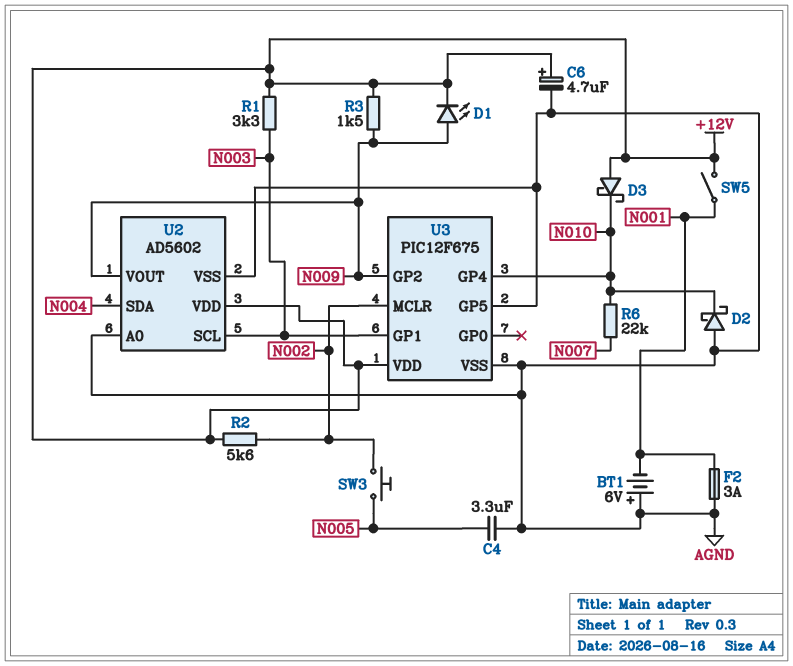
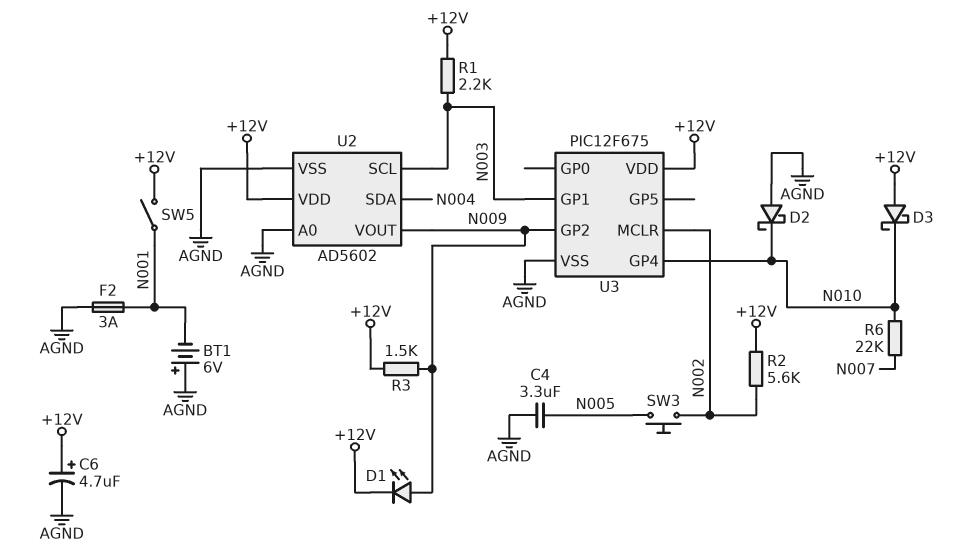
R1: 3.3k (+12V, N003) -> 2.2k (+12V, N003)
U3 pin GP5: AGND -> none

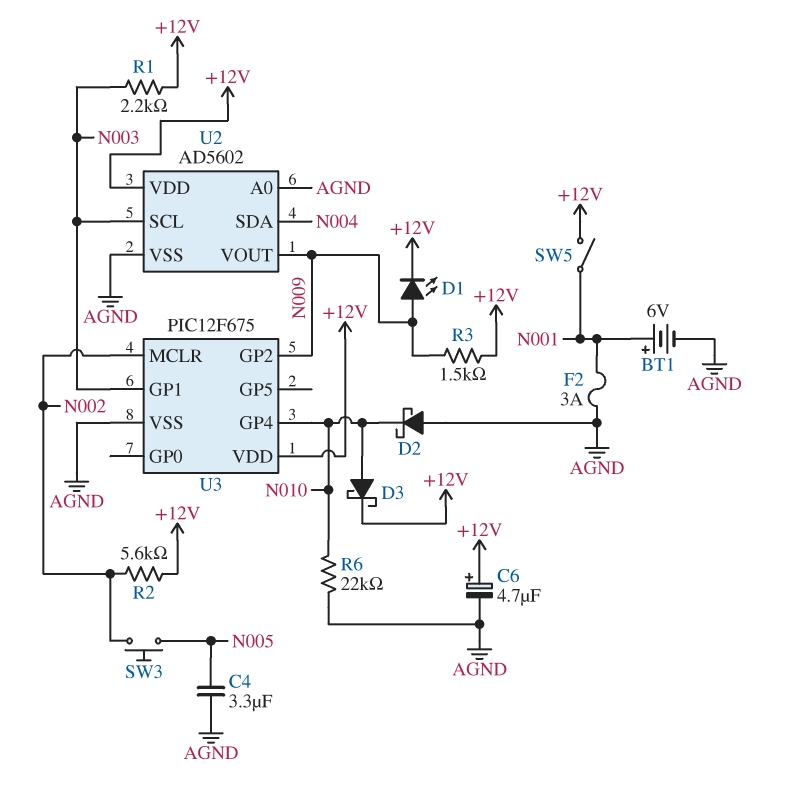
BT1: 6V (plus AGND, minus N001) -> 6V (plus N001, minus AGND)
D3: schottky (A +12V, K N010) -> schottky (A N010, K +12V)
R6: 22k (N007, N010) -> 22k (AGND, N010)

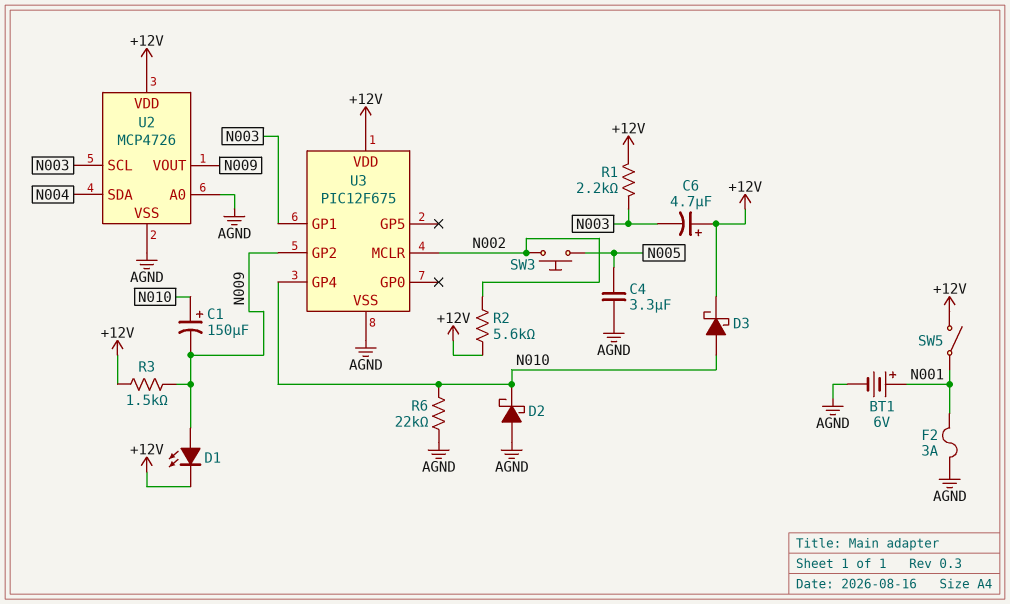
C1: none -> 150uF (plus N010, minus N009)
C6: 4.7uF (plus +12V, minus AGND) -> 4.7uF (plus +12V, minus N003)
U2: AD5602 -> MCP4726

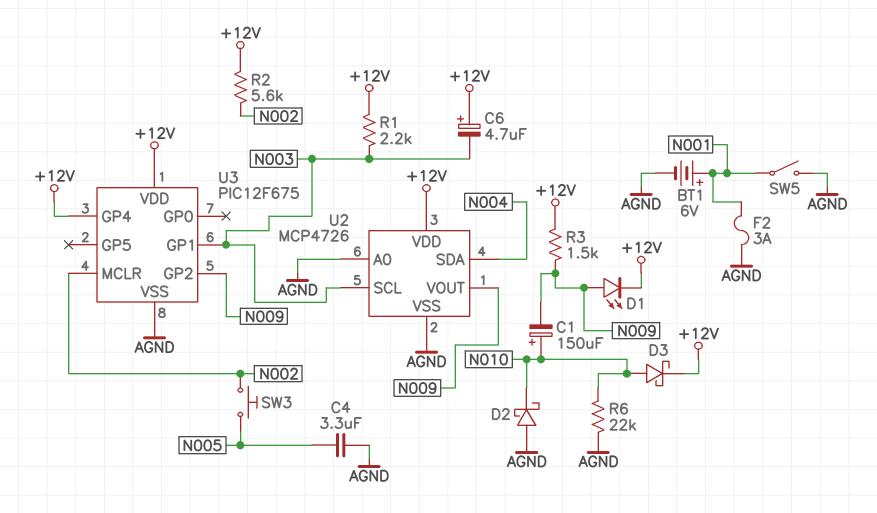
SW5: switch (+12V, N001) -> switch (AGND, N001)
U3 pin GP4: N010 -> +12V

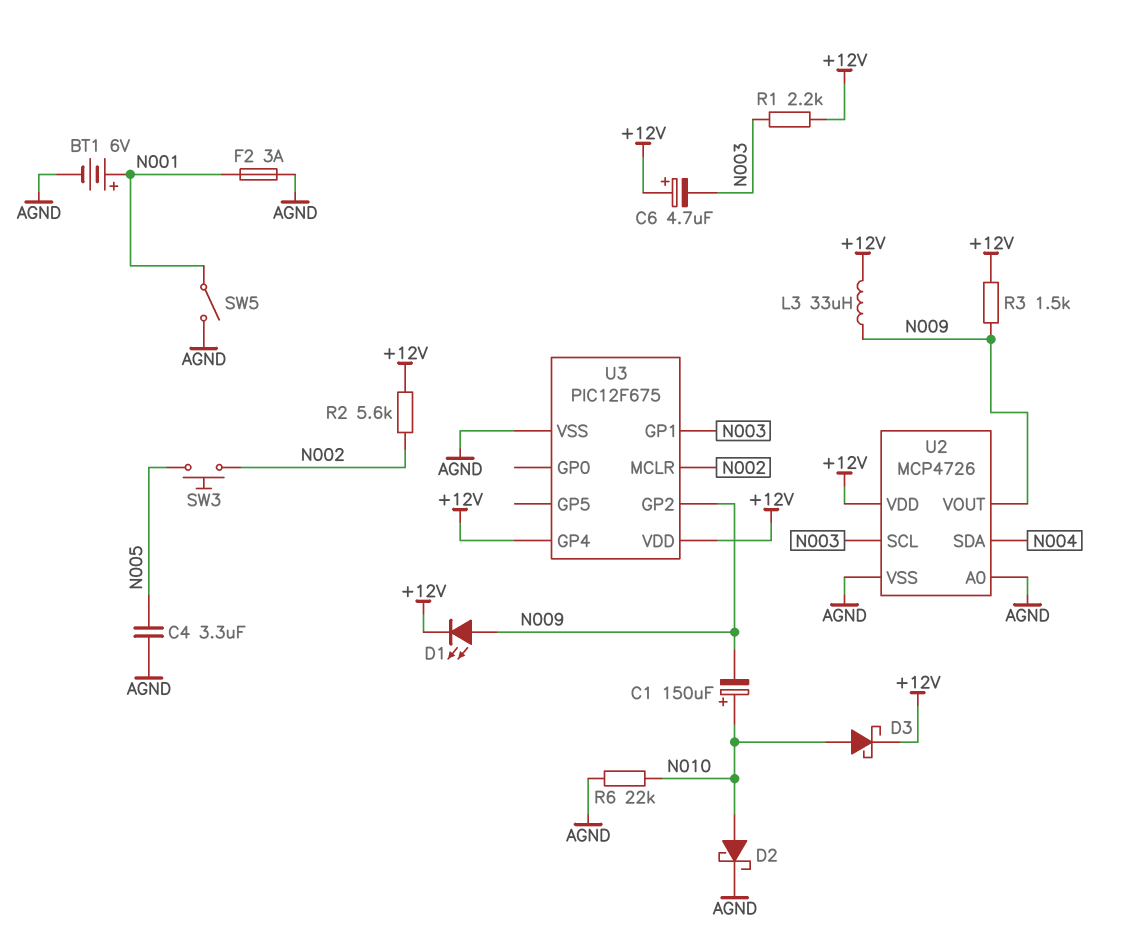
D2: schottky (A AGND, K N010) -> schottky (A N010, K AGND)
L3: none -> 33uH (+12V, N009)

